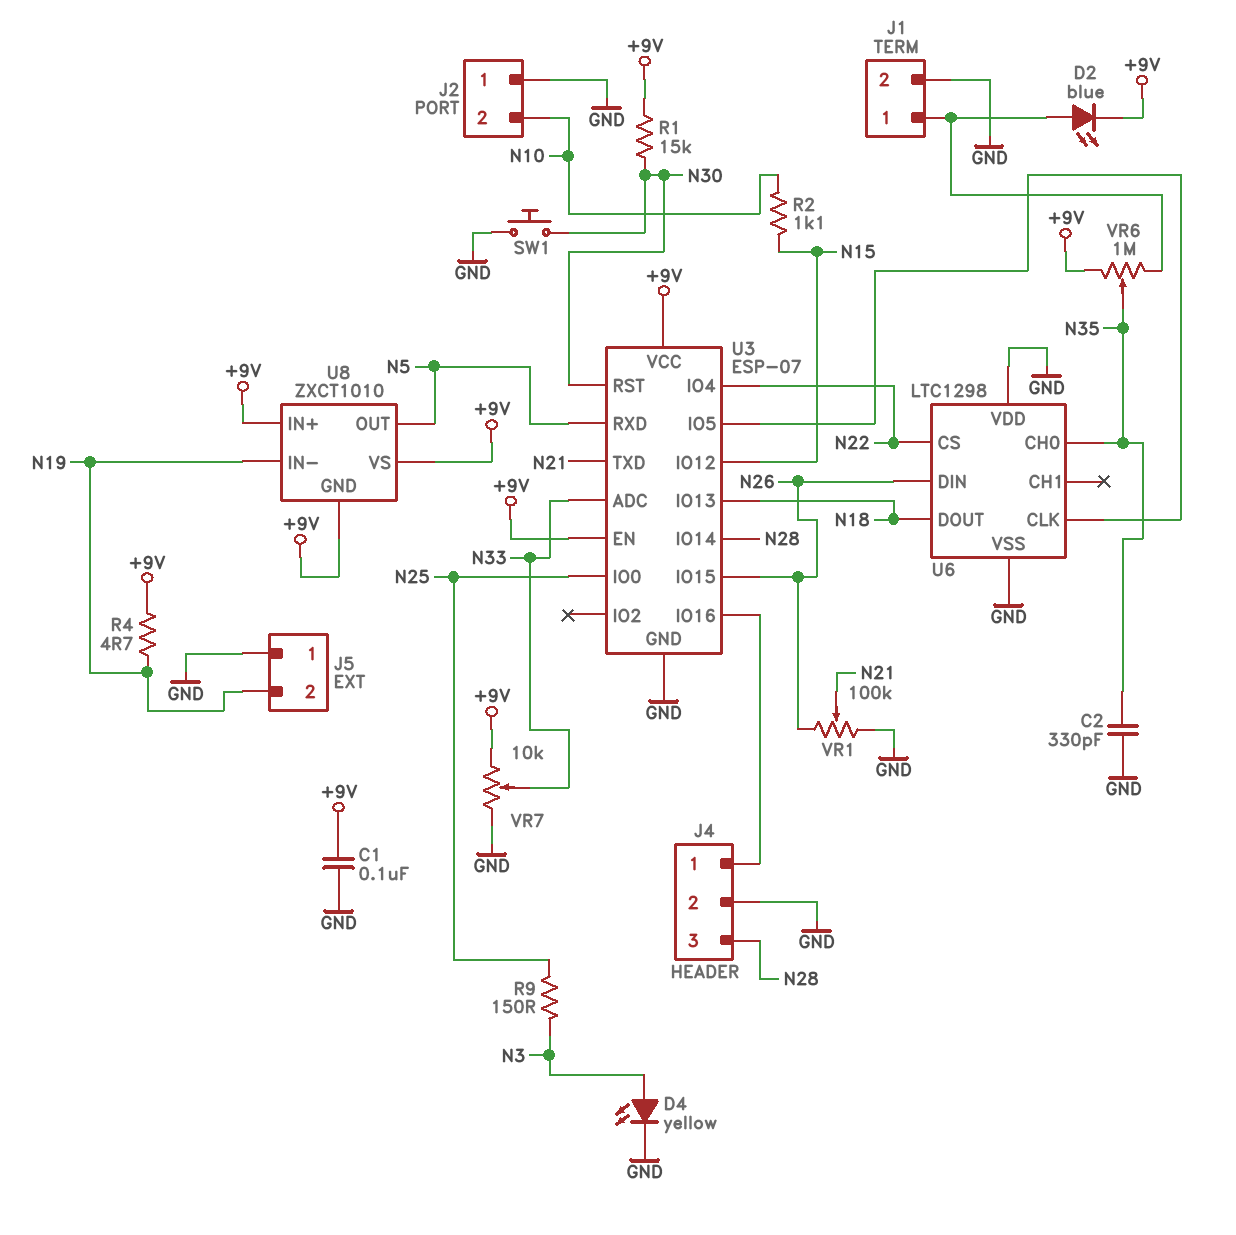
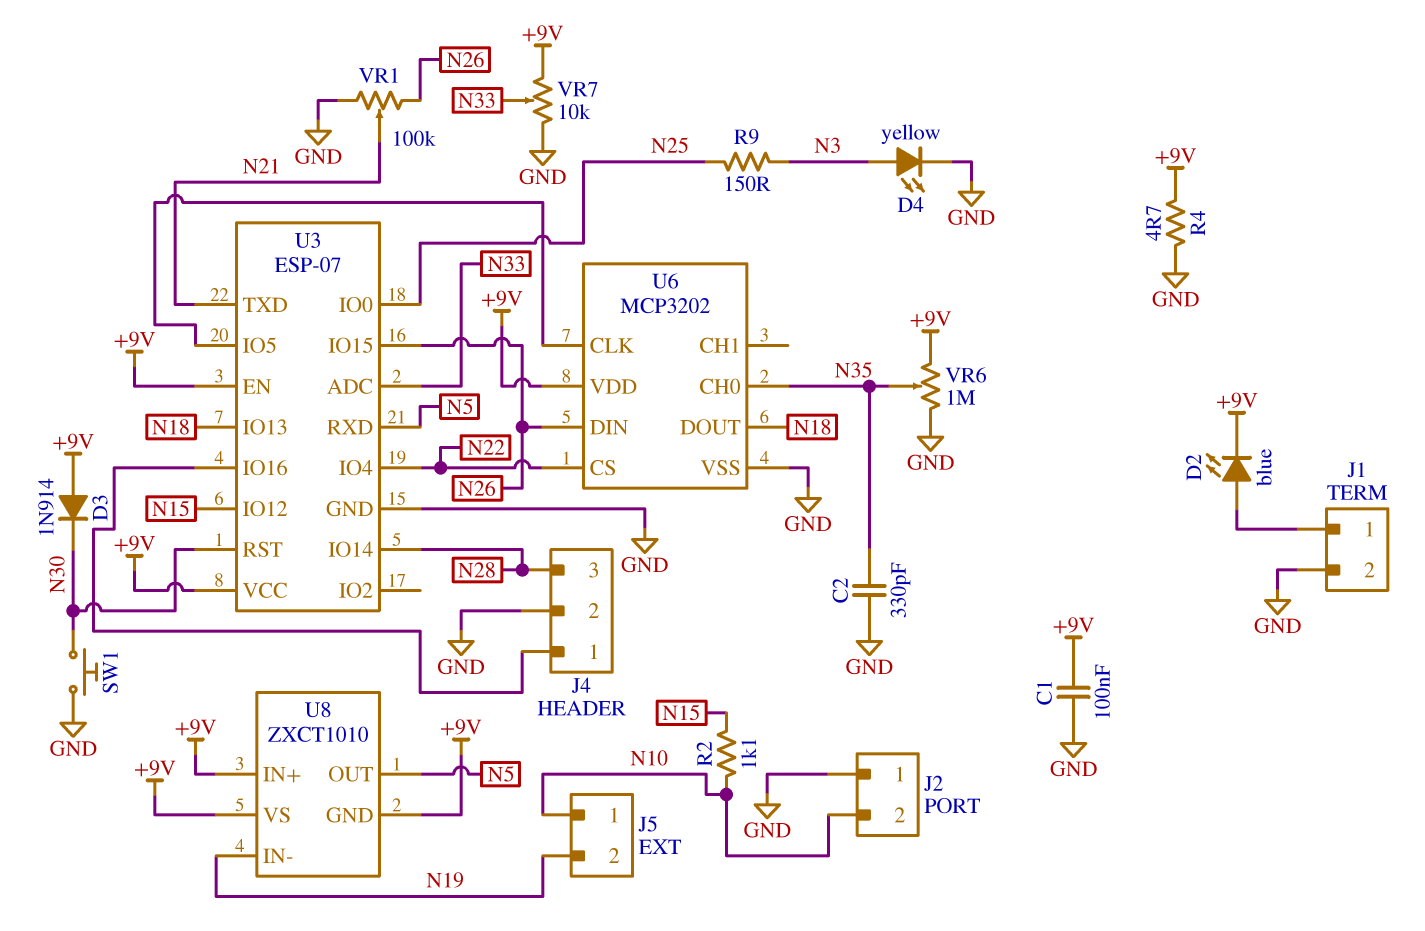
D3: none -> diode 1N914 (A +9V, K N30)
J5 pin 1: GND -> N10
R1: 15k (+9V, N30) -> none
R4: 4.7 (+9V, N19) -> 4.7 (+9V, GND)
U6: LTC1298 -> MCP3202
U6 pin VDD: GND -> +9V
VR6: 1M (+9V, J1/1, wiper N35) -> 1M (+9V, GND, wiper N35)

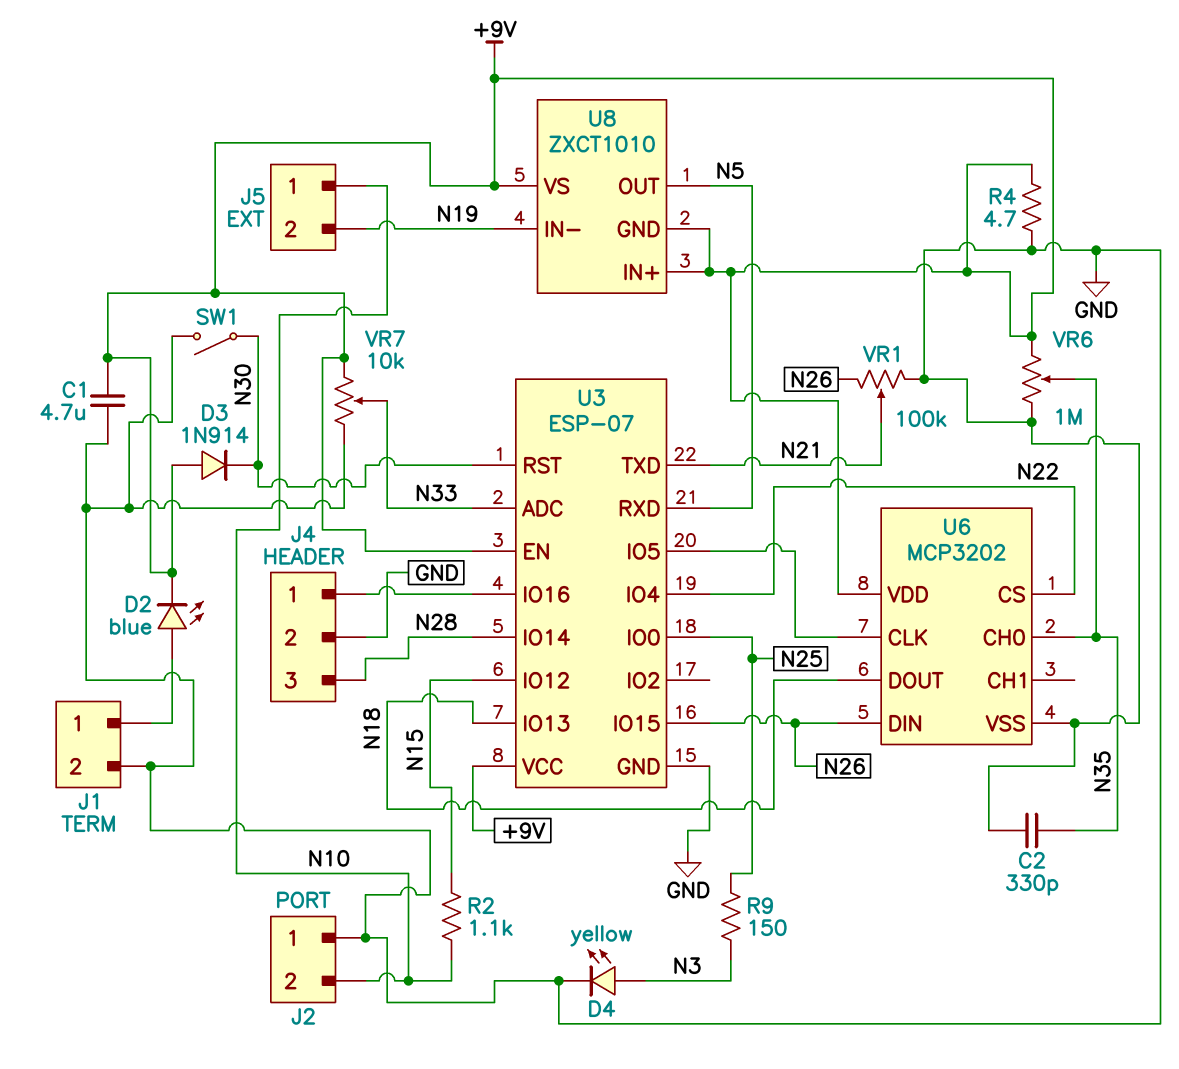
C1: 100nF (+9V, GND) -> 4.7uF (+9V, GND)
SW1: button (GND, N30) -> switch (GND, N30)

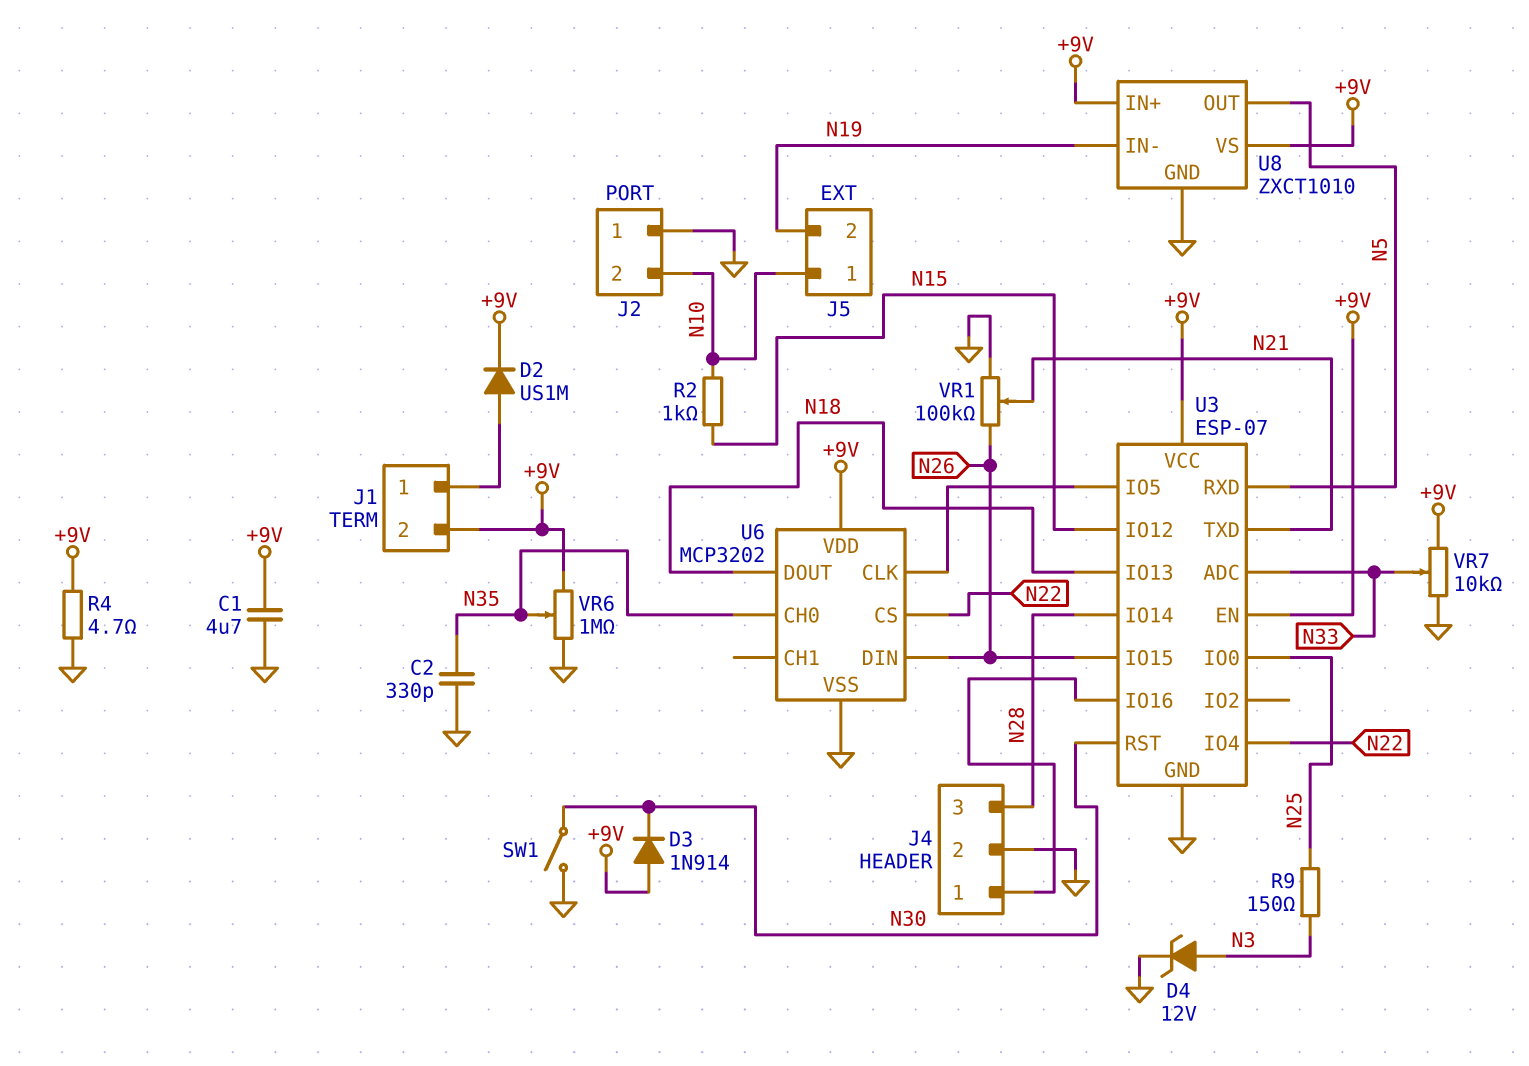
D2: LED blue (A J1/1, K +9V) -> diode US1M (A J1/1, K +9V)
D4: LED yellow (A N3, K GND) -> zener 12V (A N3, K GND)
J1 pin 2: GND -> +9V
R2: 1.1k (N10, N15) -> 1k (N10, N15)
U8 pin GND: +9V -> GND

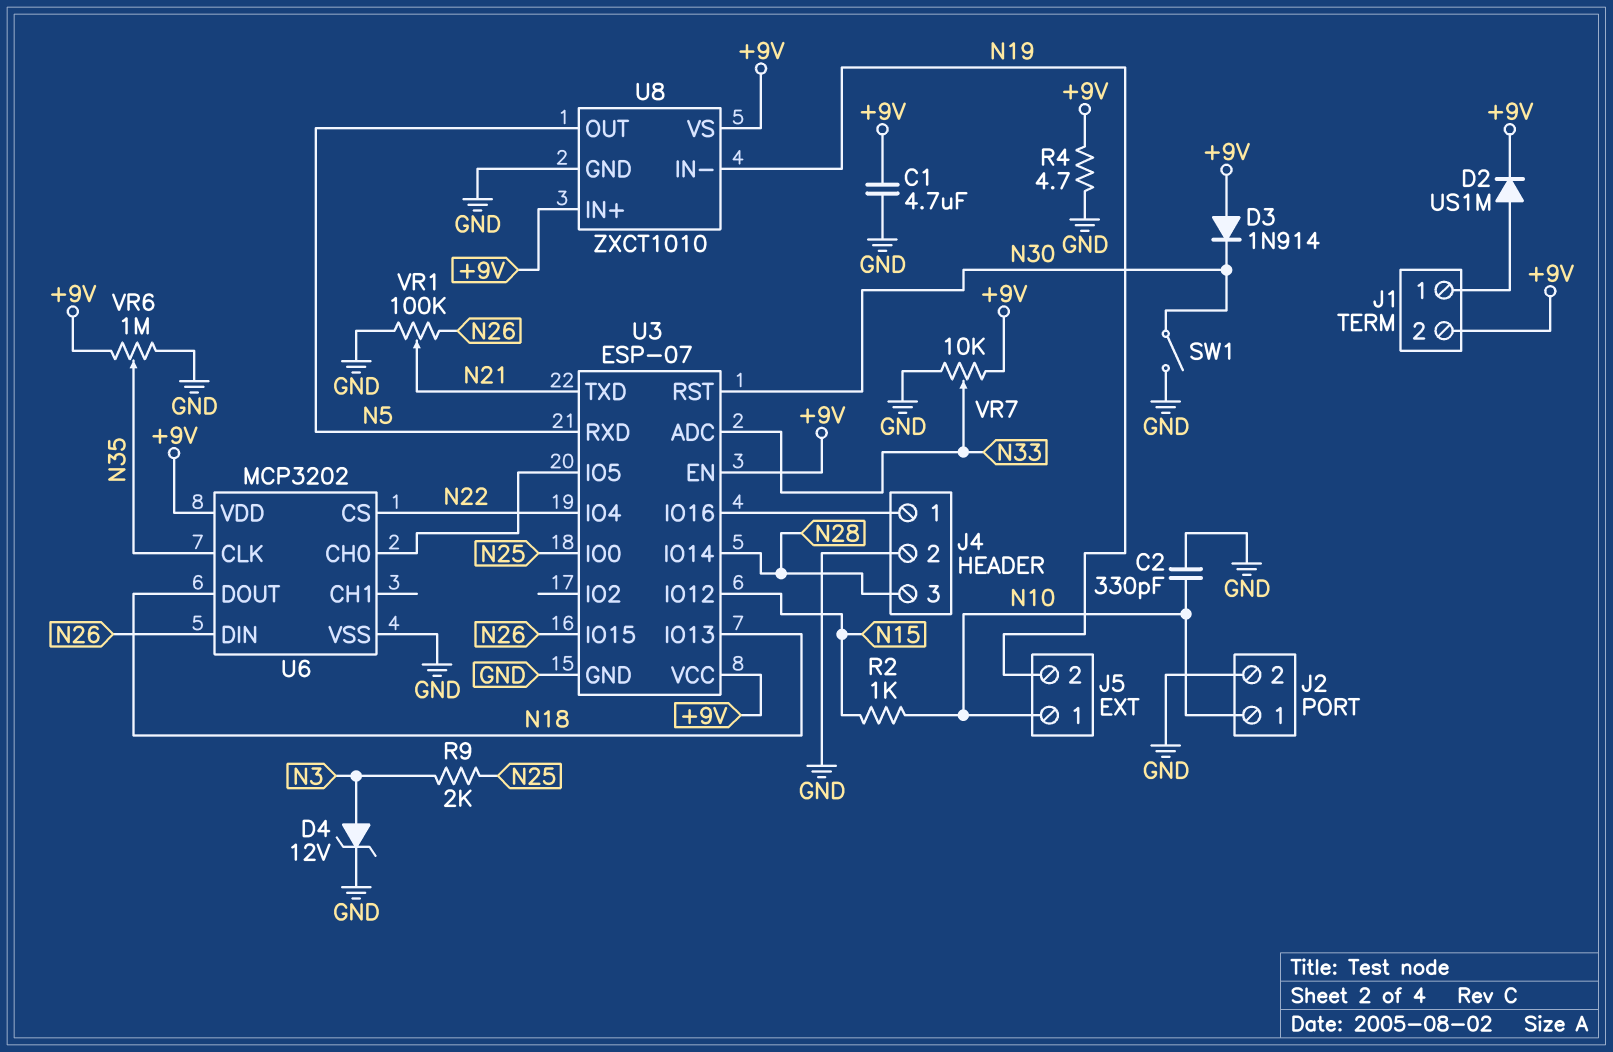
C2: 330pF (GND, N35) -> 330pF (GND, N10)
J2 pin 1: GND -> N10
J2 pin 2: N10 -> GND
R9: 150 (N3, N25) -> 2k (N3, N25)
U6 pin CH0: N35 -> U3/IO5
U6 pin CLK: U3/IO5 -> N35

